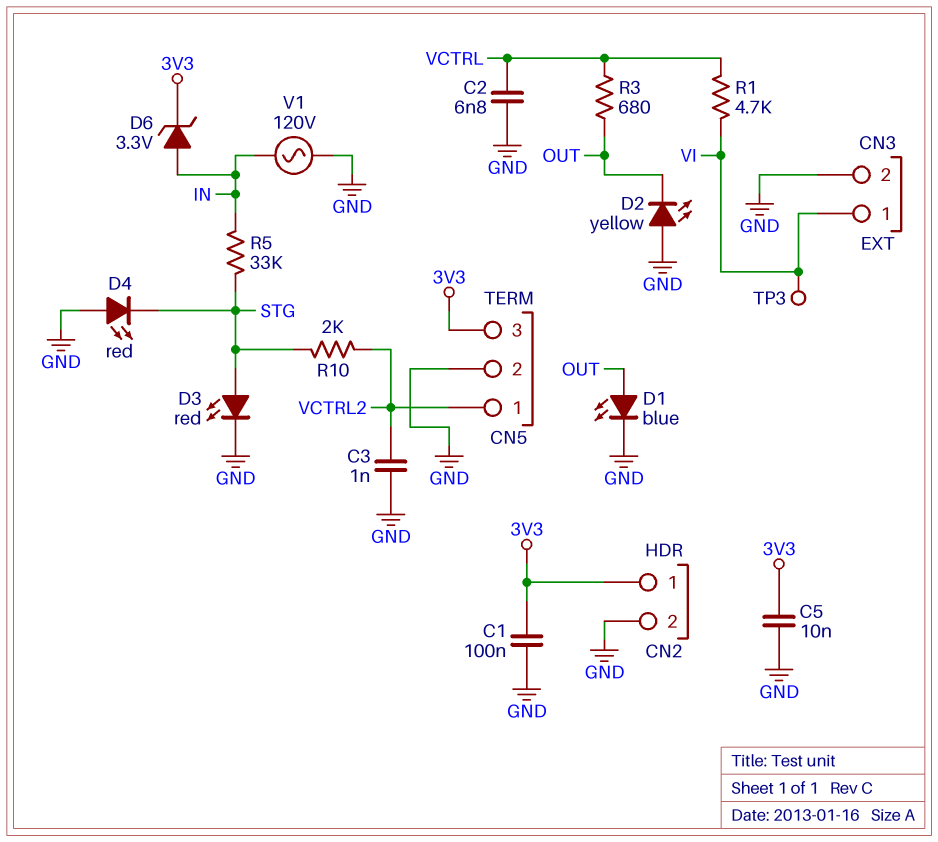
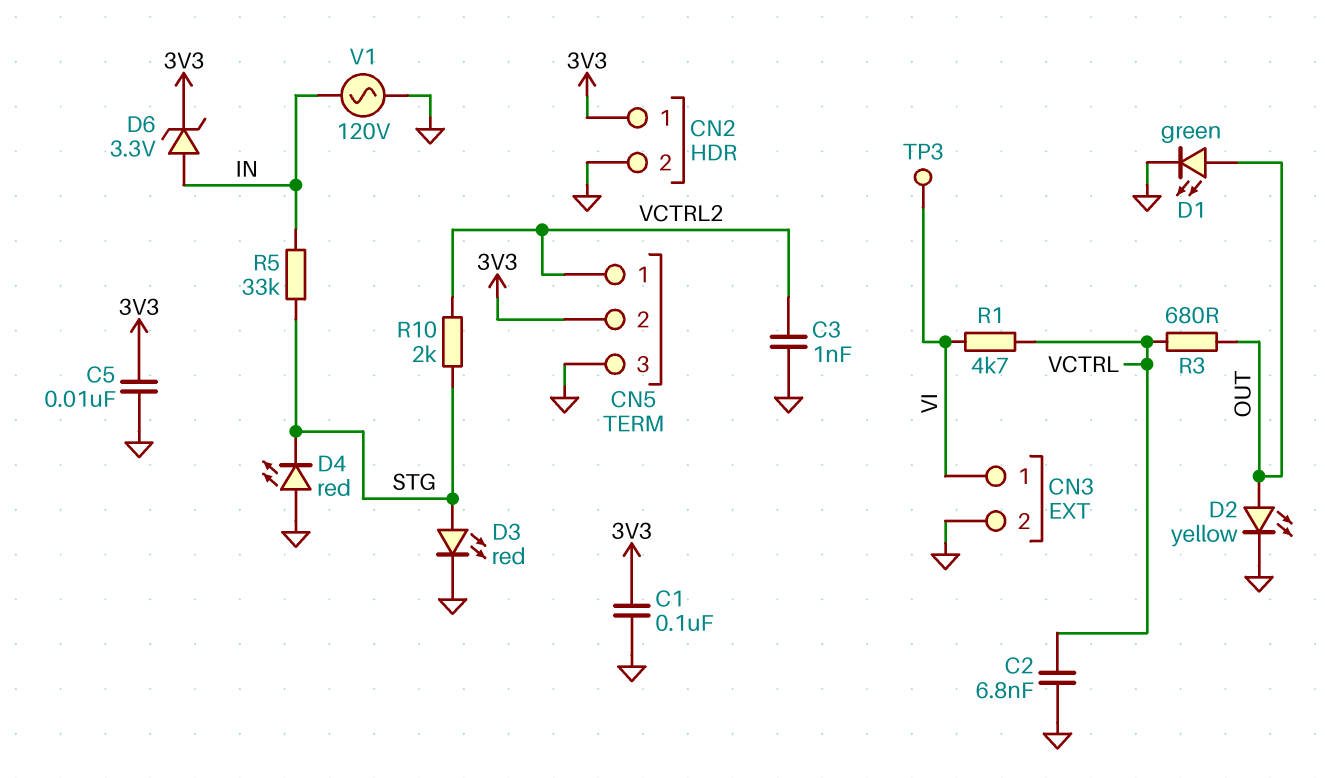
CN5 pin 2: GND -> 3V3
CN5 pin 3: 3V3 -> GND
D1: LED blue (A OUT, K GND) -> LED green (A OUT, K GND)
D2: LED yellow (A GND, K OUT) -> LED yellow (A OUT, K GND)

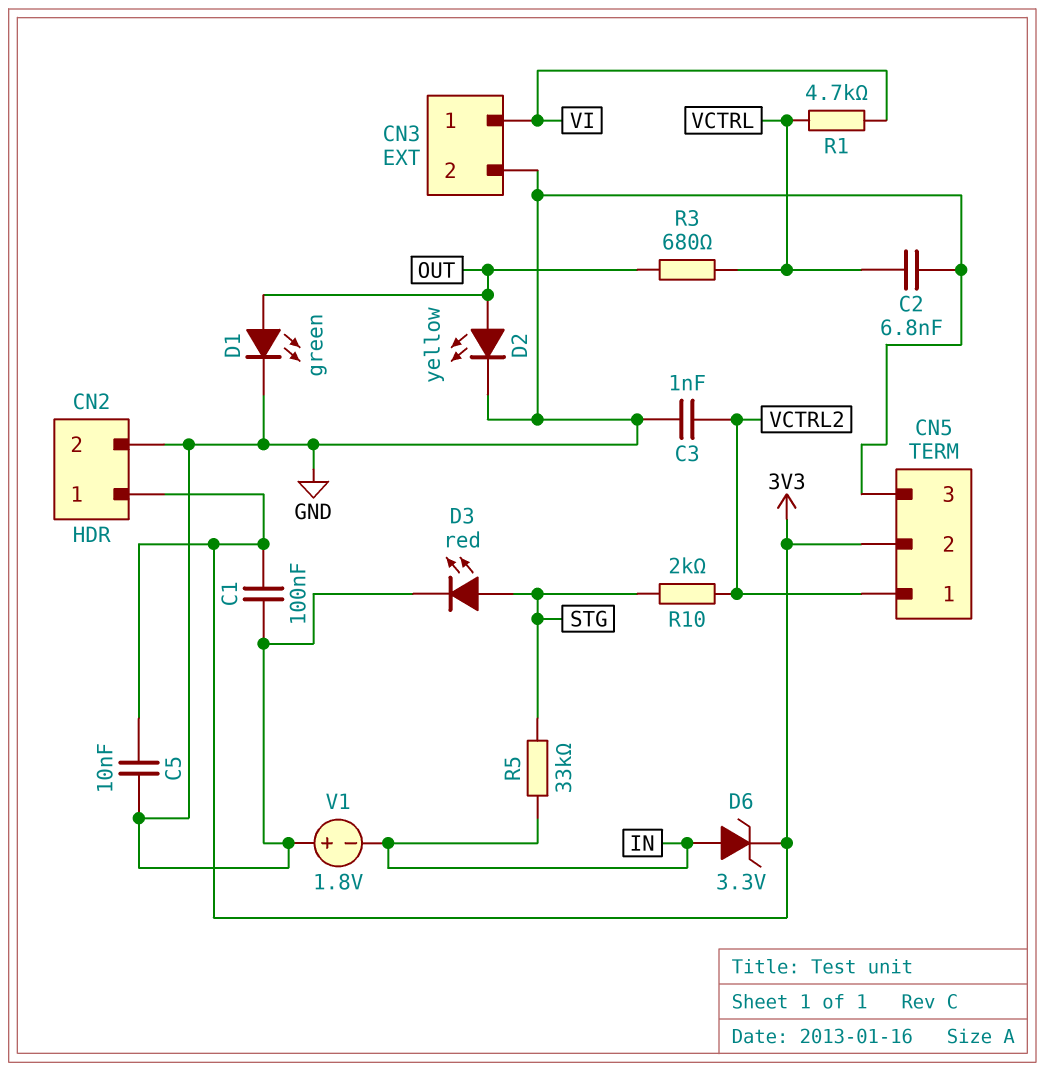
D4: LED red (A GND, K STG) -> none
TP3: test point (VI) -> none
V1: AC 120V (GND, IN) -> 1.8V (plus GND, minus IN)

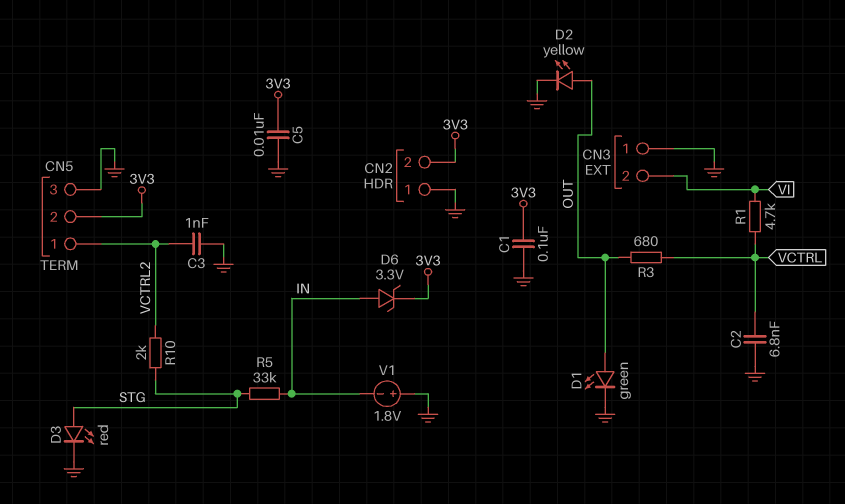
CN2 pin 1: 3V3 -> GND
CN2 pin 2: GND -> 3V3
CN3 pin 1: VI -> GND
CN3 pin 2: GND -> VI

